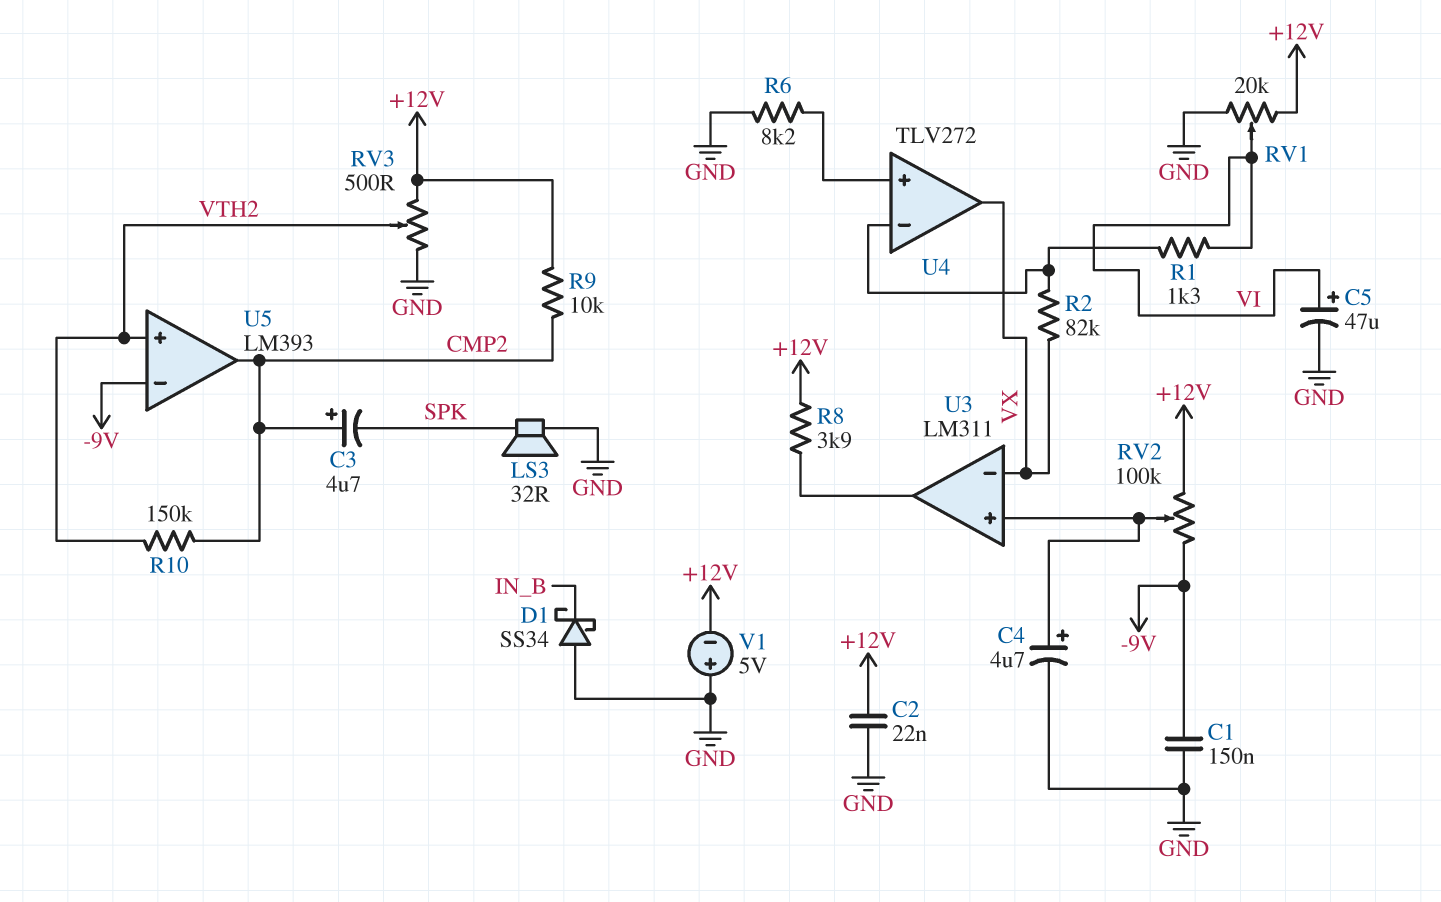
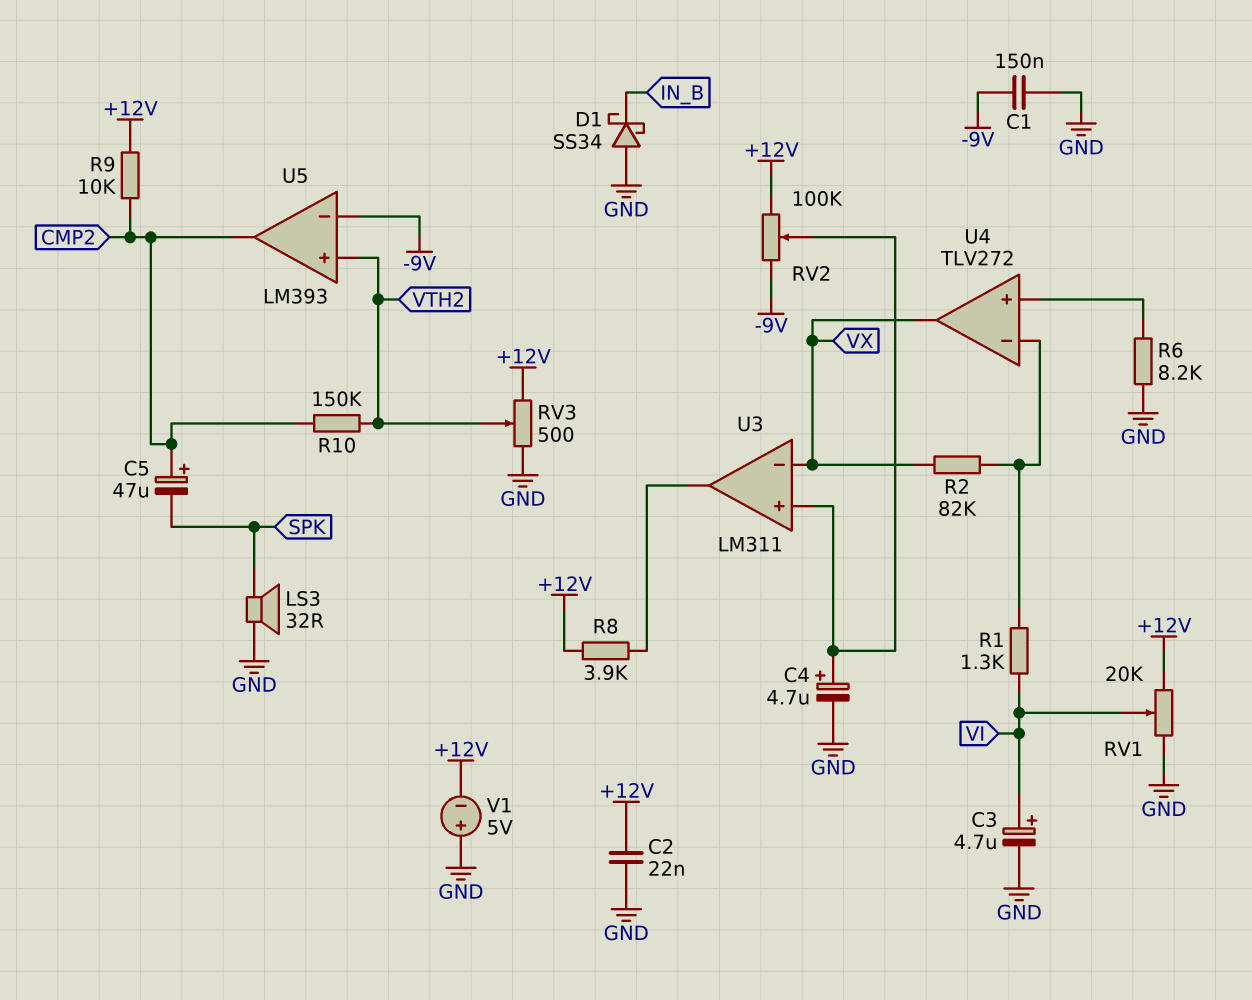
C3: 4.7uF (plus CMP2, minus SPK) -> 4.7uF (plus VI, minus GND)
C5: 47uF (plus VI, minus GND) -> 47uF (plus CMP2, minus SPK)

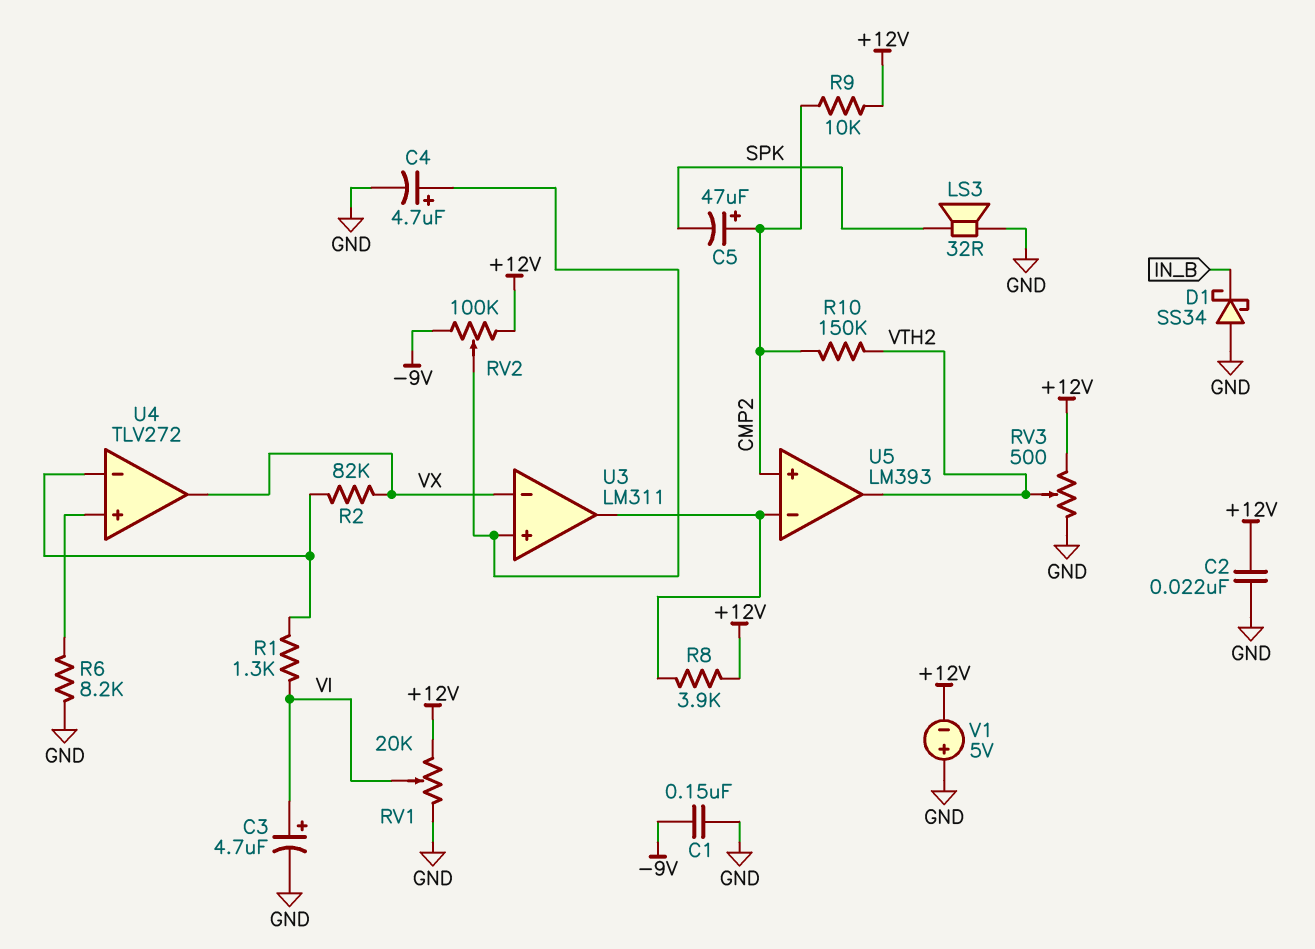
U5 pin in+: VTH2 -> CMP2
U5 pin in-: -9V -> U3/out
U5 pin out: CMP2 -> VTH2

